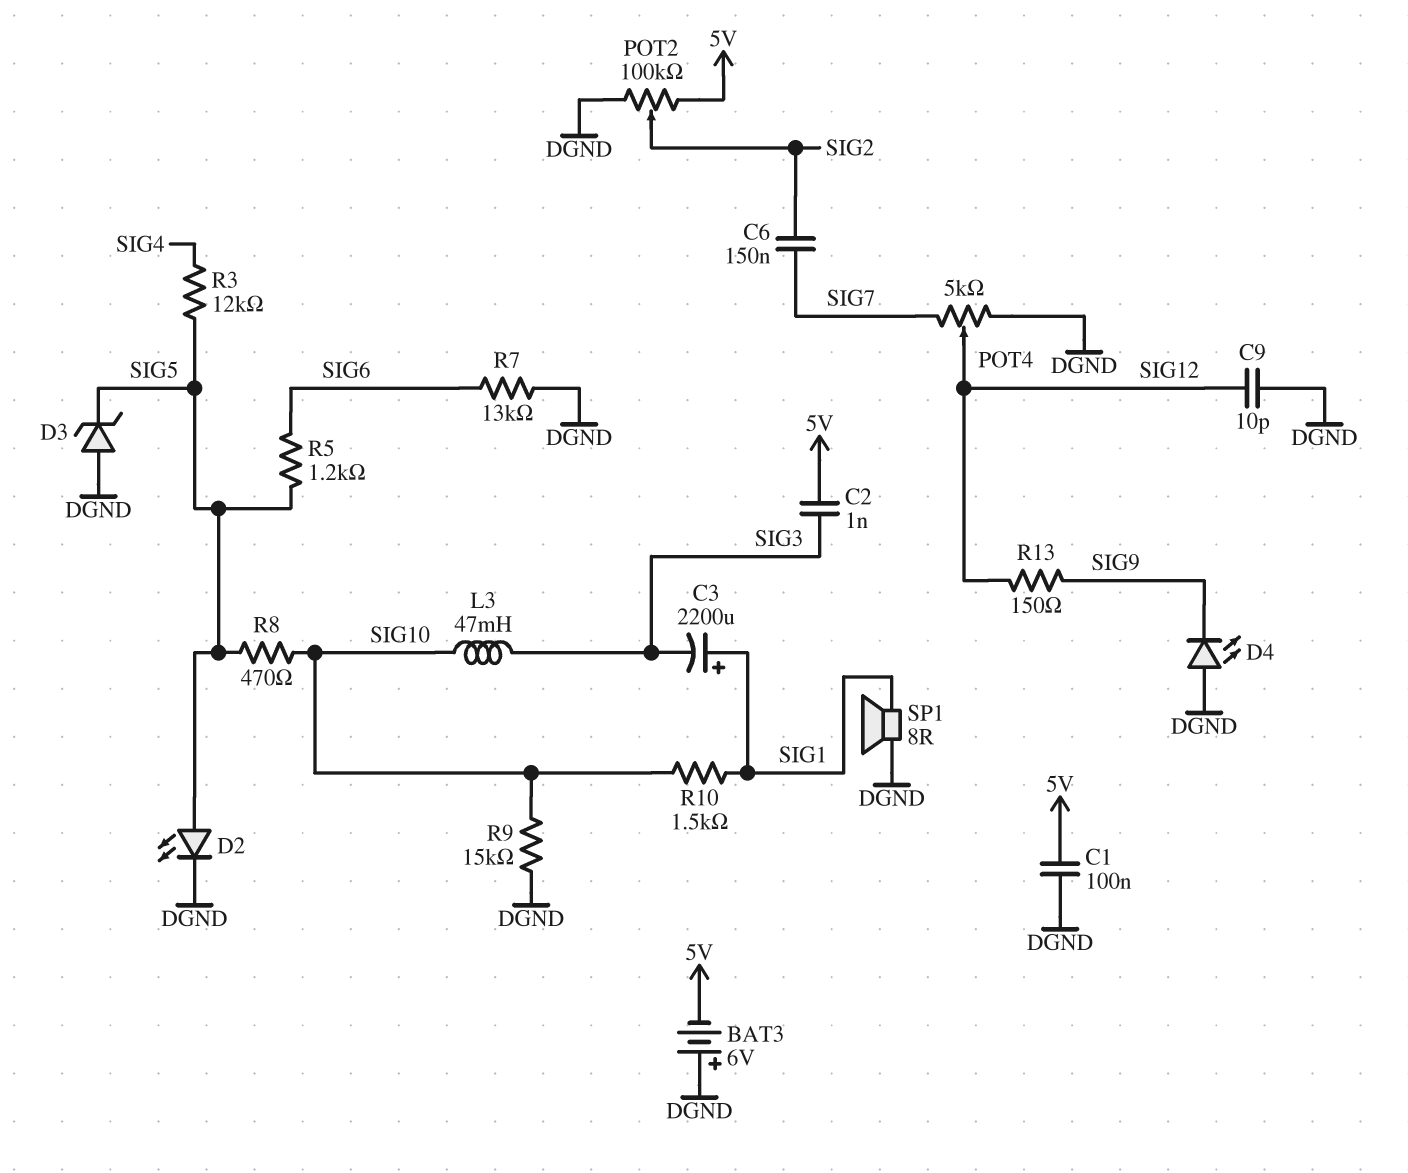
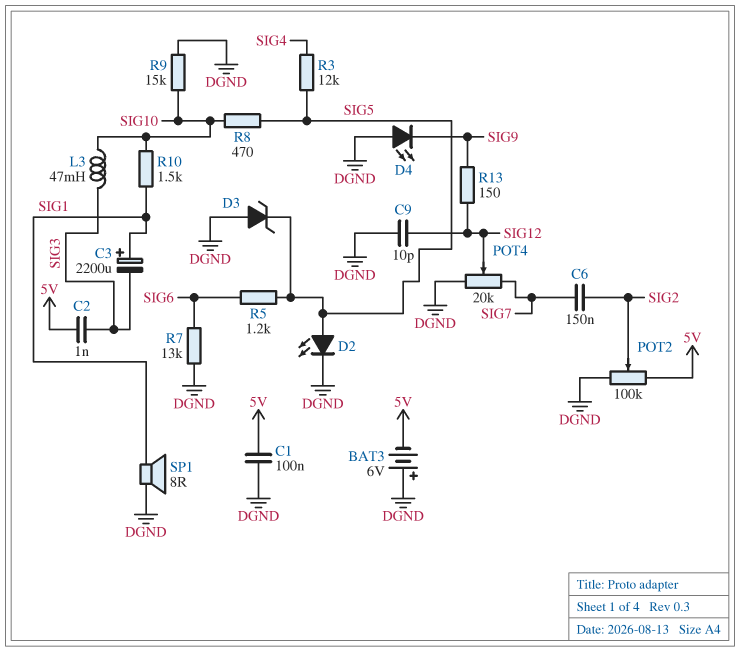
POT4: 5k (DGND, SIG7, wiper SIG12) -> 20k (DGND, SIG7, wiper SIG12)

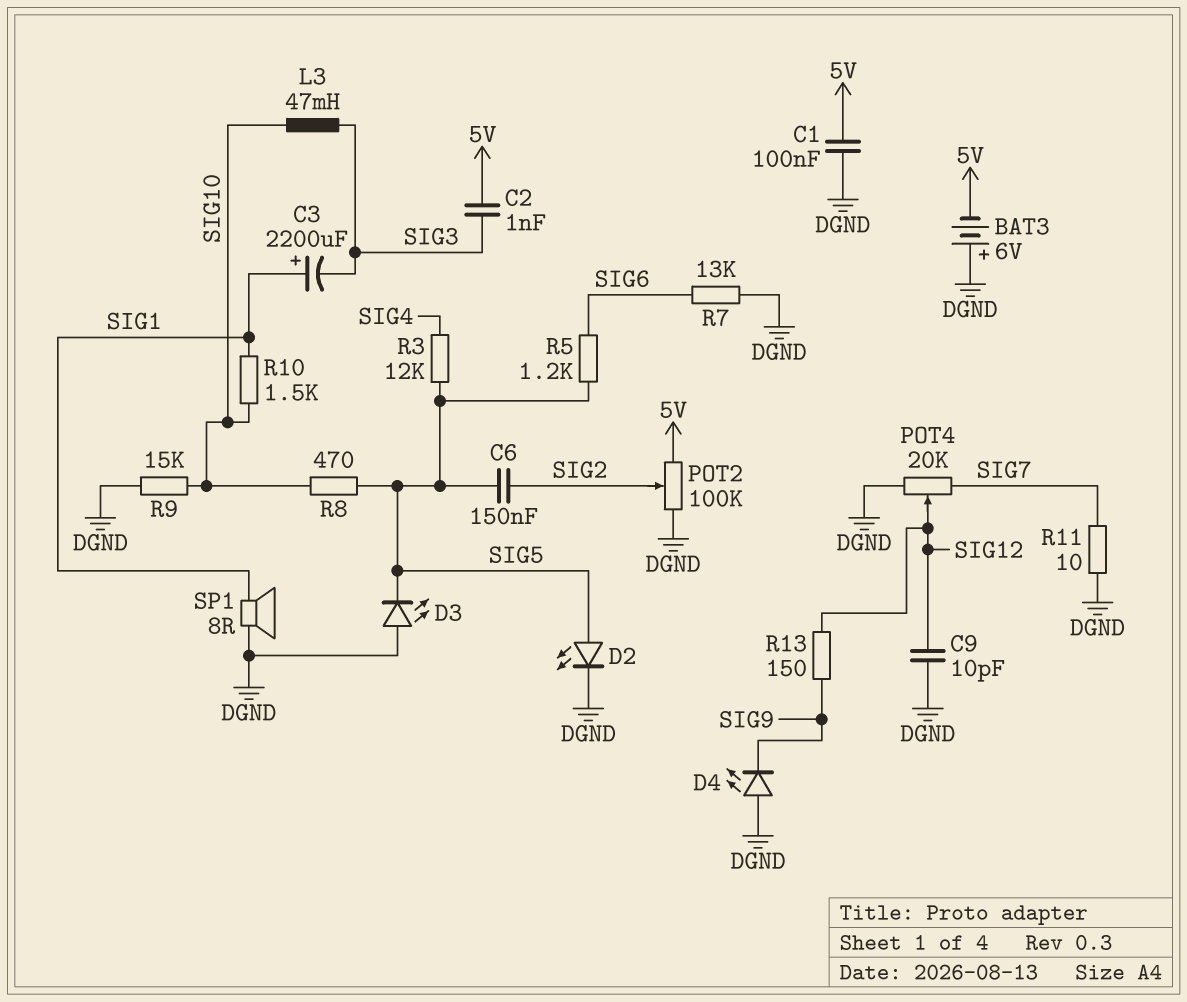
C6: 150nF (SIG2, SIG7) -> 150nF (SIG2, SIG5)
D3: zener (A DGND, K SIG5) -> LED (A DGND, K SIG5)
R11: none -> 10 (DGND, SIG7)

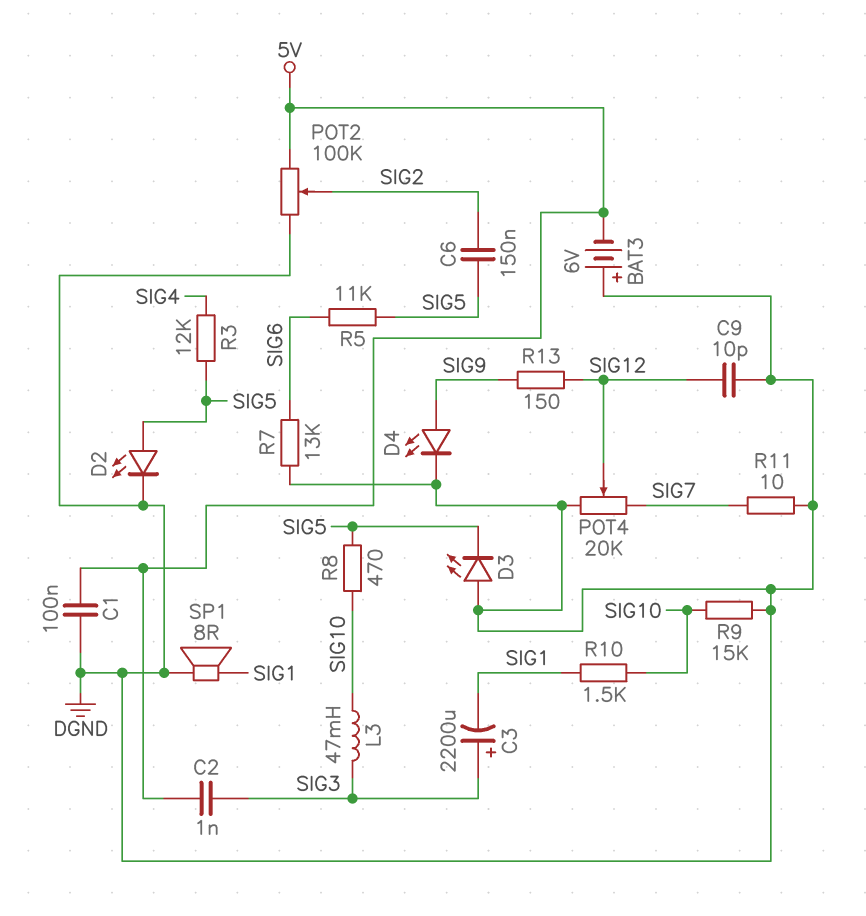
C3: 2200uF (plus SIG1, minus SIG3) -> 2200uF (plus SIG3, minus SIG1)
D4: LED (A DGND, K SIG9) -> LED (A SIG9, K DGND)
R5: 1.2k (SIG5, SIG6) -> 11k (SIG5, SIG6)

